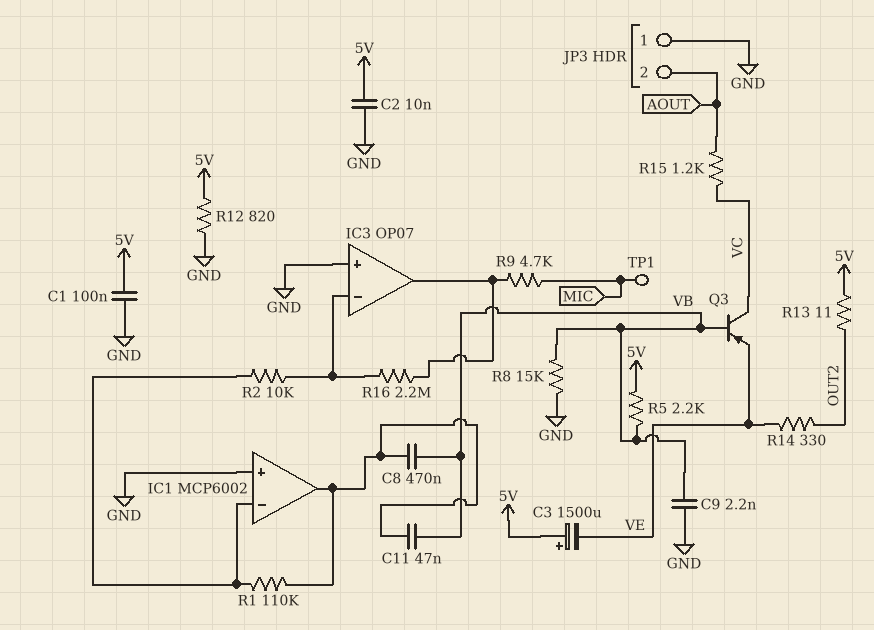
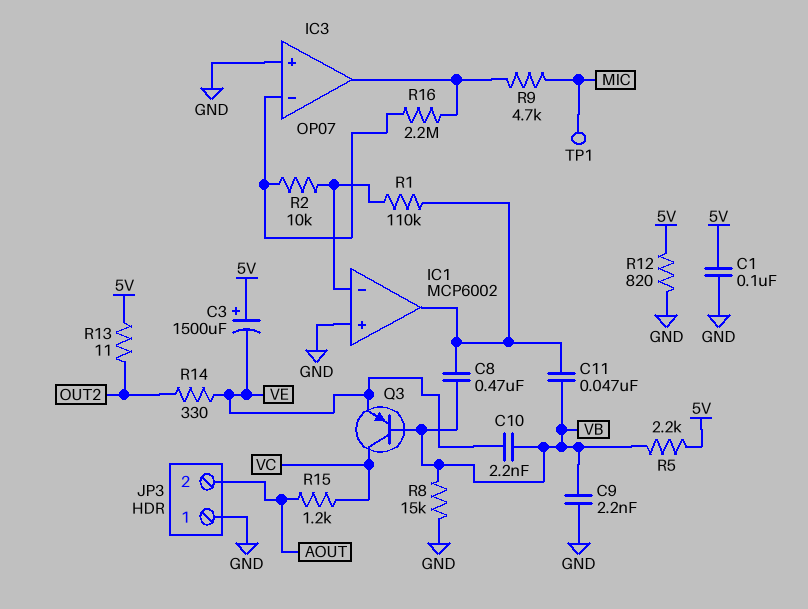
C2: 10nF (5V, GND) -> none
C10: none -> 2.2nF (VB, VE)

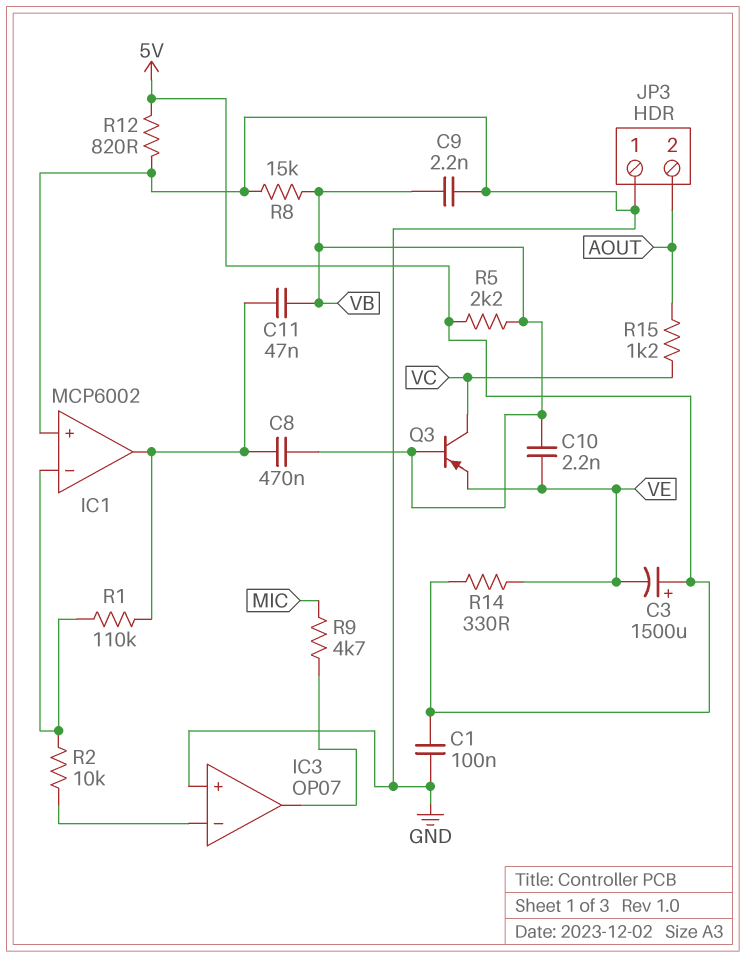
R13: 11 (5V, OUT2) -> none
R14: 330 (OUT2, VE) -> 330 (5V, VE)
R16: 2.2M (IC3/in-, IC3/out) -> none
TP1: test point (MIC) -> none

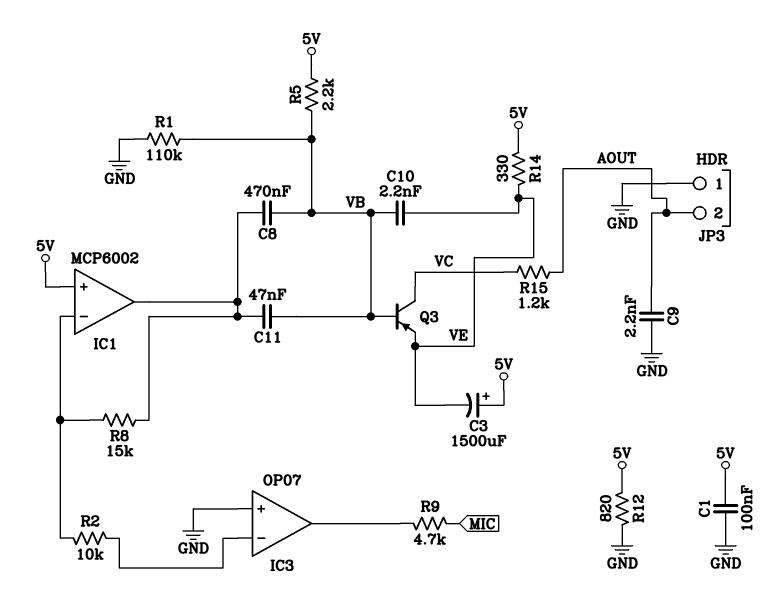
C9: 2.2nF (GND, VB) -> 2.2nF (AOUT, GND)
IC1 pin in+: GND -> 5V
R1: 110k (IC1/in-, IC1/out) -> 110k (GND, VB)
R8: 15k (GND, VB) -> 15k (IC1/in-, IC1/out)

